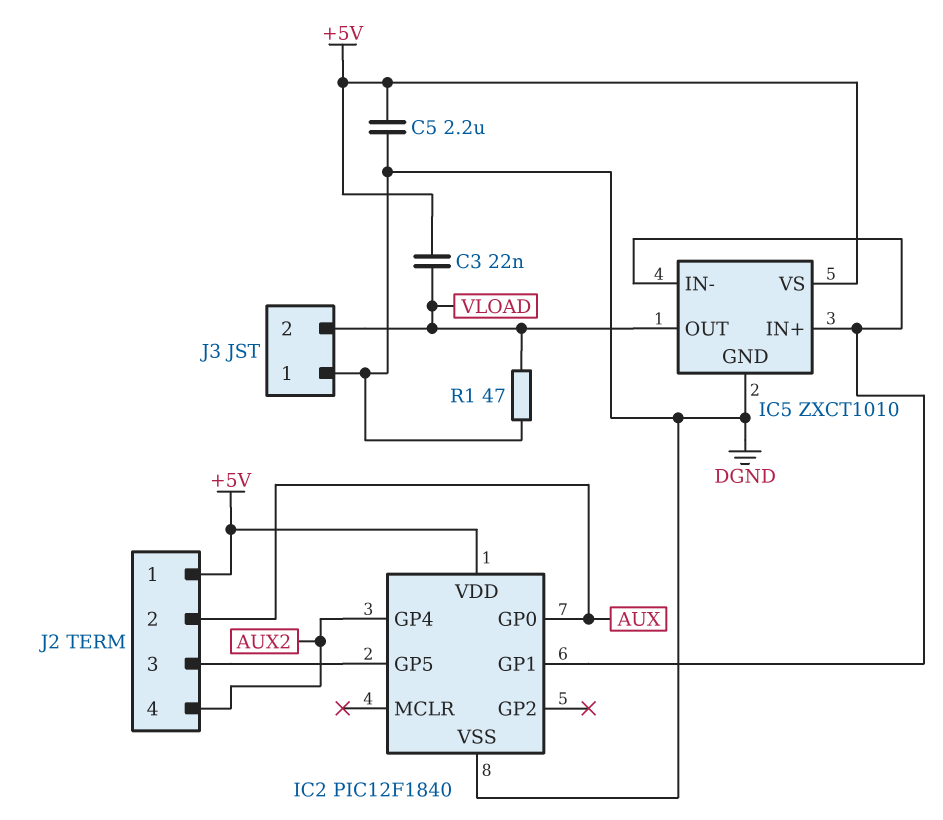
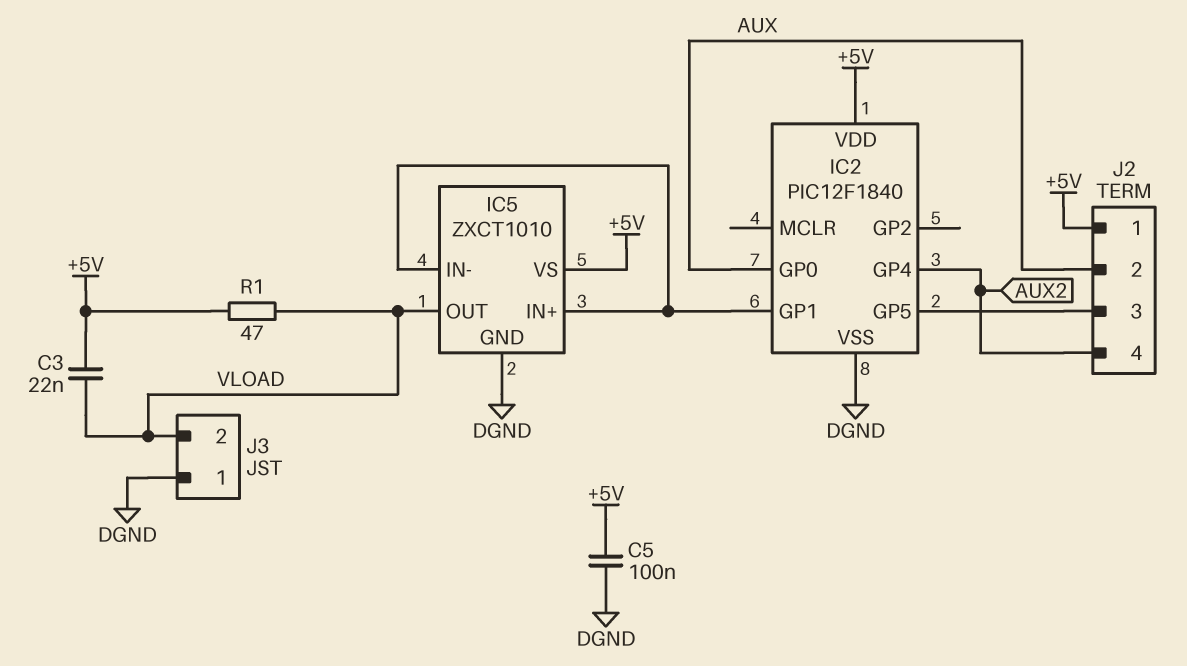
C5: 2.2uF (+5V, DGND) -> 100nF (+5V, DGND)
R1: 47 (DGND, VLOAD) -> 47 (+5V, VLOAD)

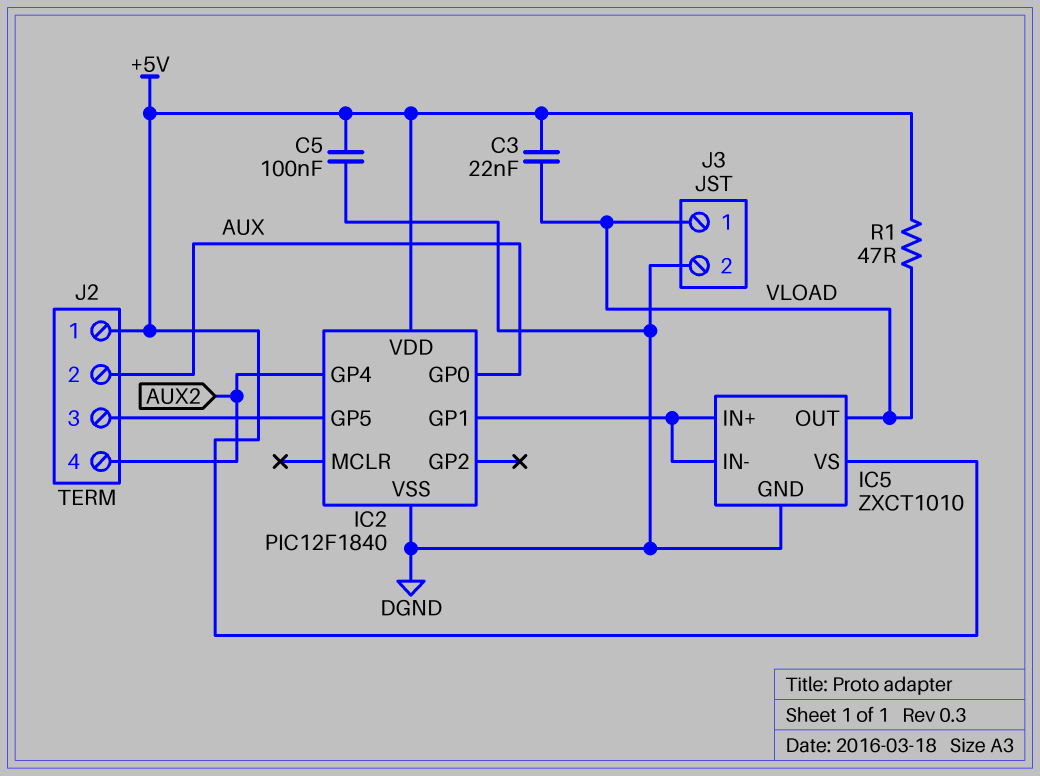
J3 pin 1: DGND -> VLOAD
J3 pin 2: VLOAD -> DGND

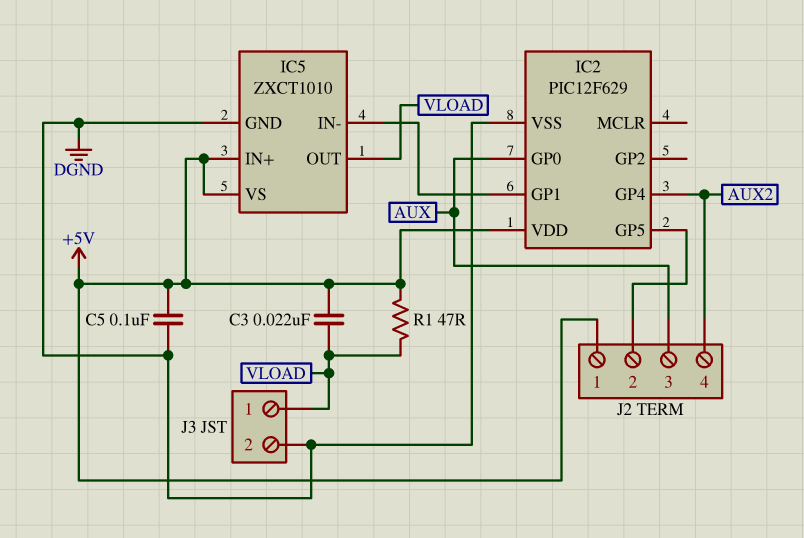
IC2: PIC12F1840 -> PIC12F629
IC5 pin IN+: IC2/GP1 -> +5V
J2 pin 2: AUX -> IC2/GP5
J2 pin 3: IC2/GP5 -> AUX

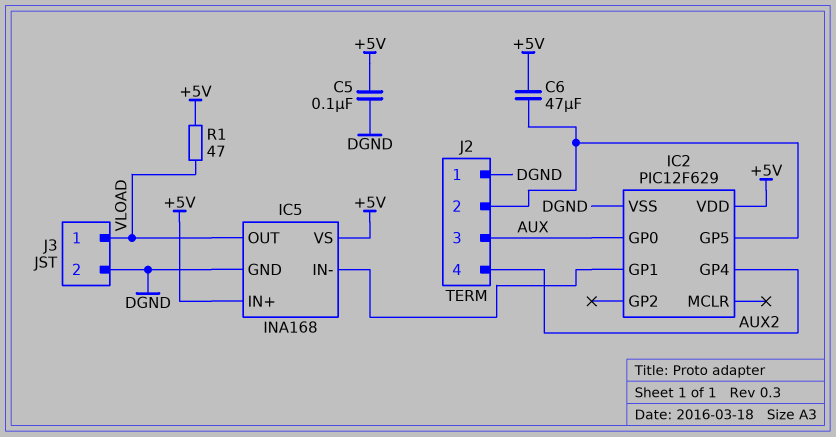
C3: 22nF (+5V, VLOAD) -> none
C6: none -> 47uF (+5V, IC2/GP5)
IC5: ZXCT1010 -> INA168
J2 pin 1: +5V -> DGND

